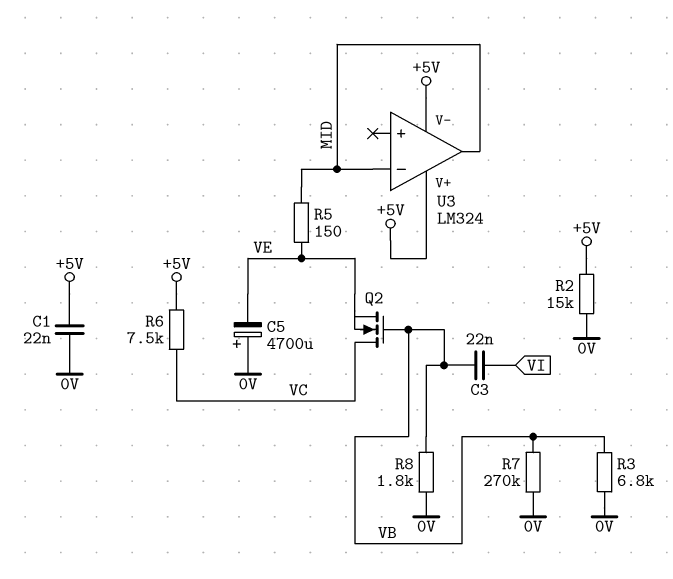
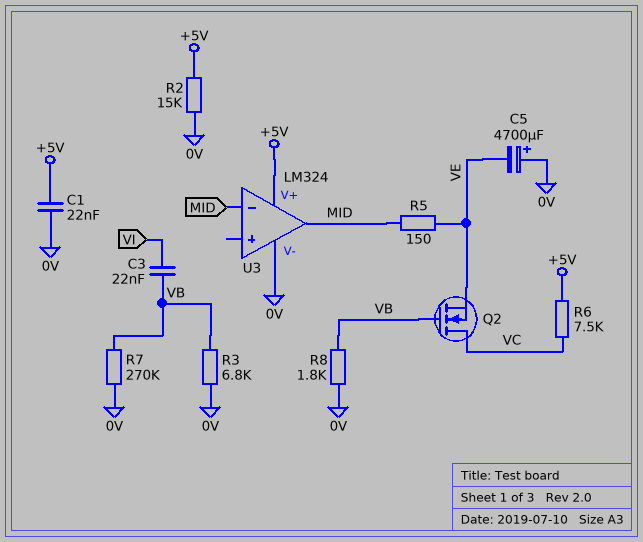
U3 pin V-: +5V -> 0V

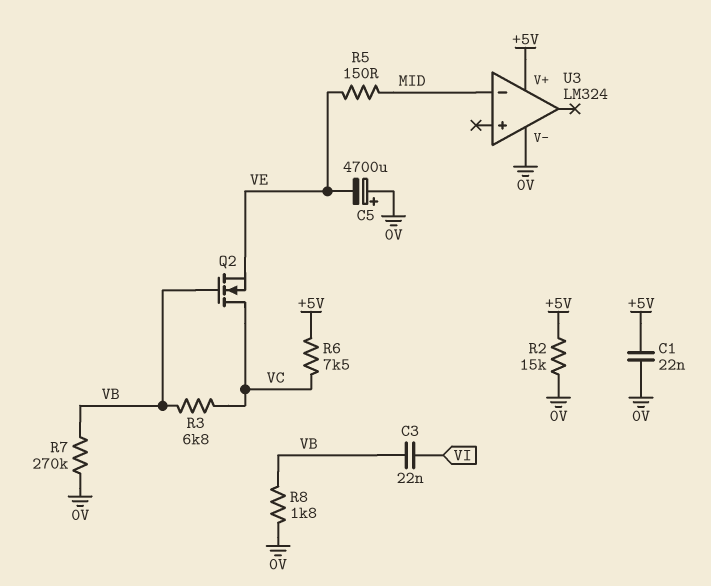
R3: 6.8k (0V, VB) -> 6.8k (VB, VC)
U3 pin out: MID -> none

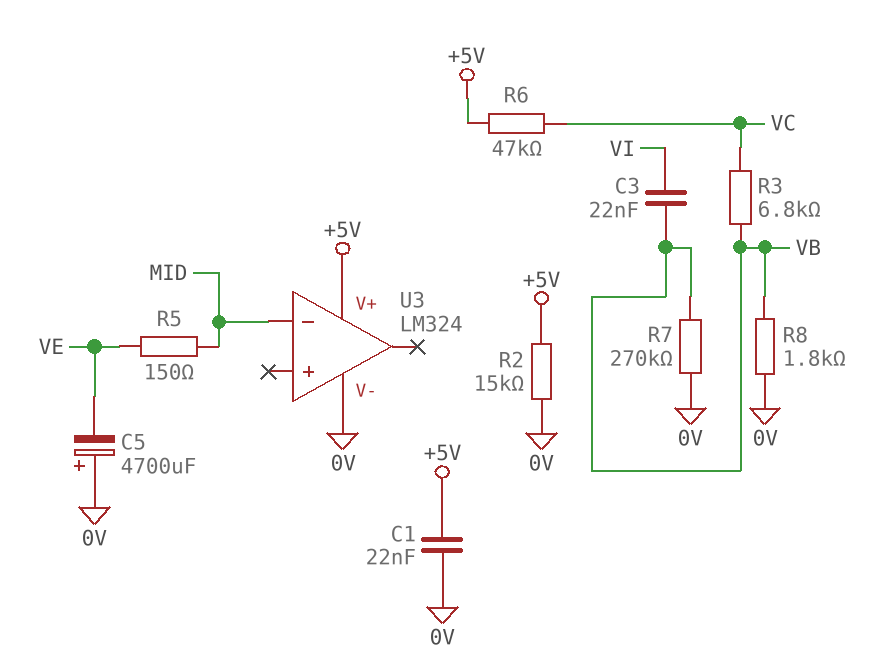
Q2: NMOS (G VB, D VC, S VE) -> none
R6: 7.5k (+5V, VC) -> 47k (+5V, VC)

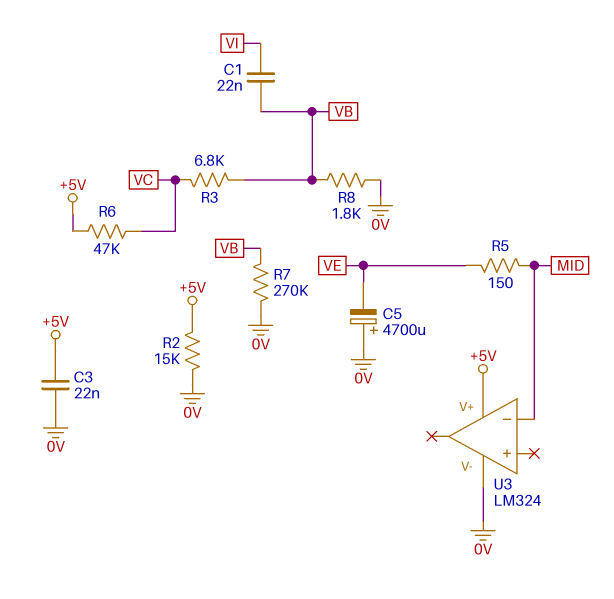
C1: 22nF (+5V, 0V) -> 22nF (VB, VI)
C3: 22nF (VB, VI) -> 22nF (+5V, 0V)

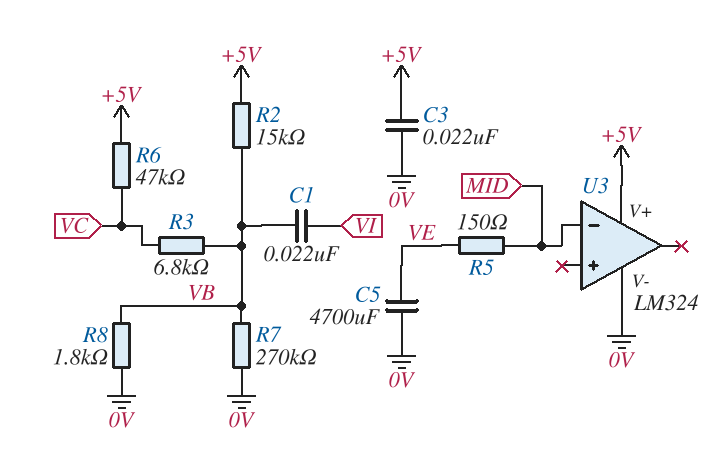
C5: 4700uF (plus 0V, minus VE) -> 4700uF (0V, VE)
R2: 15k (+5V, 0V) -> 15k (+5V, VB)

